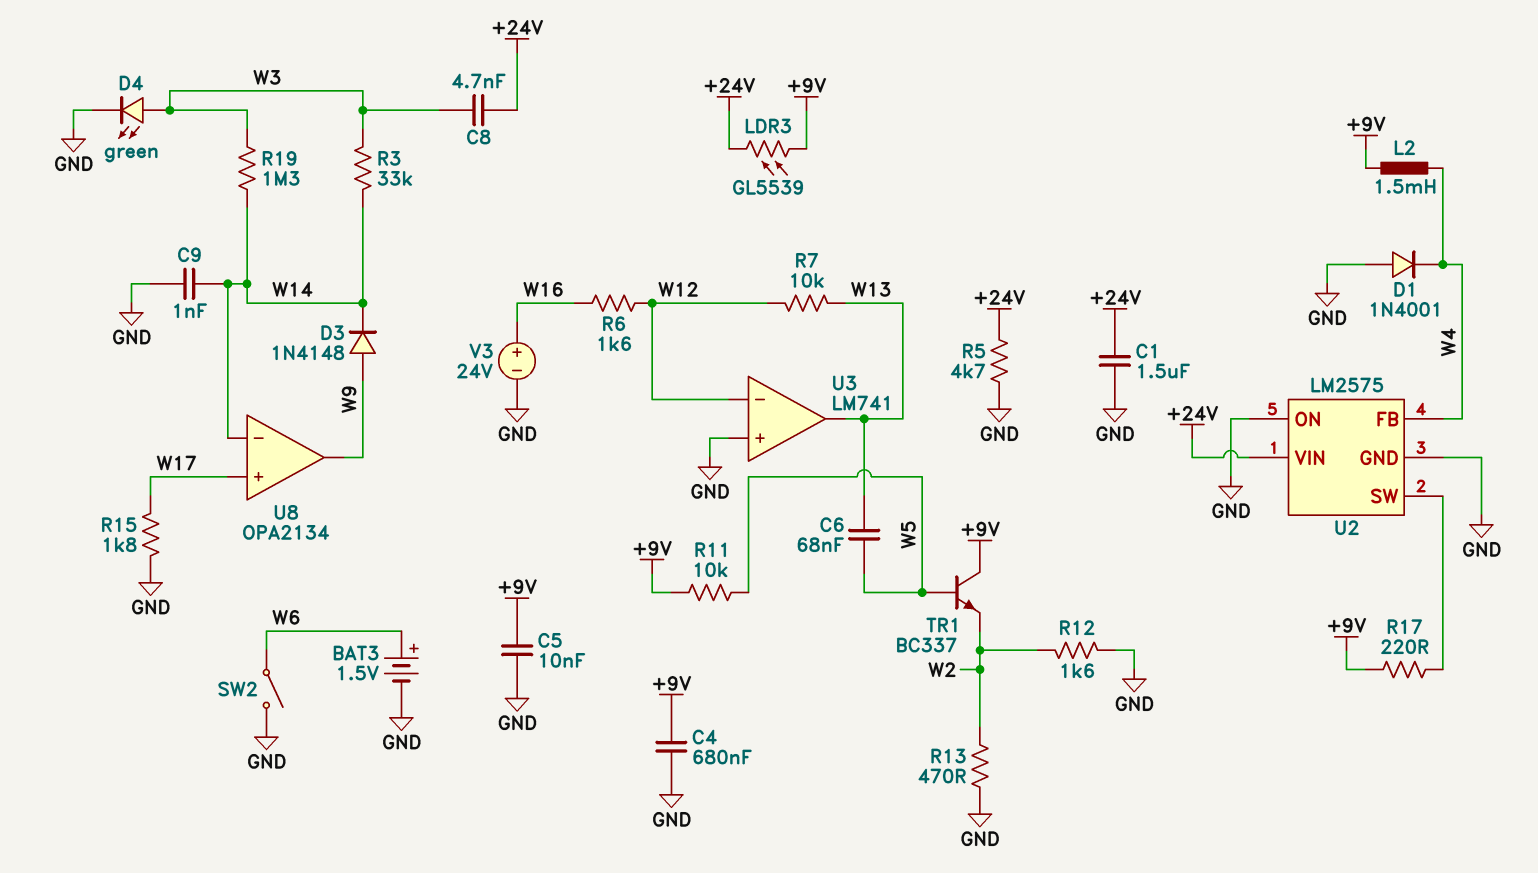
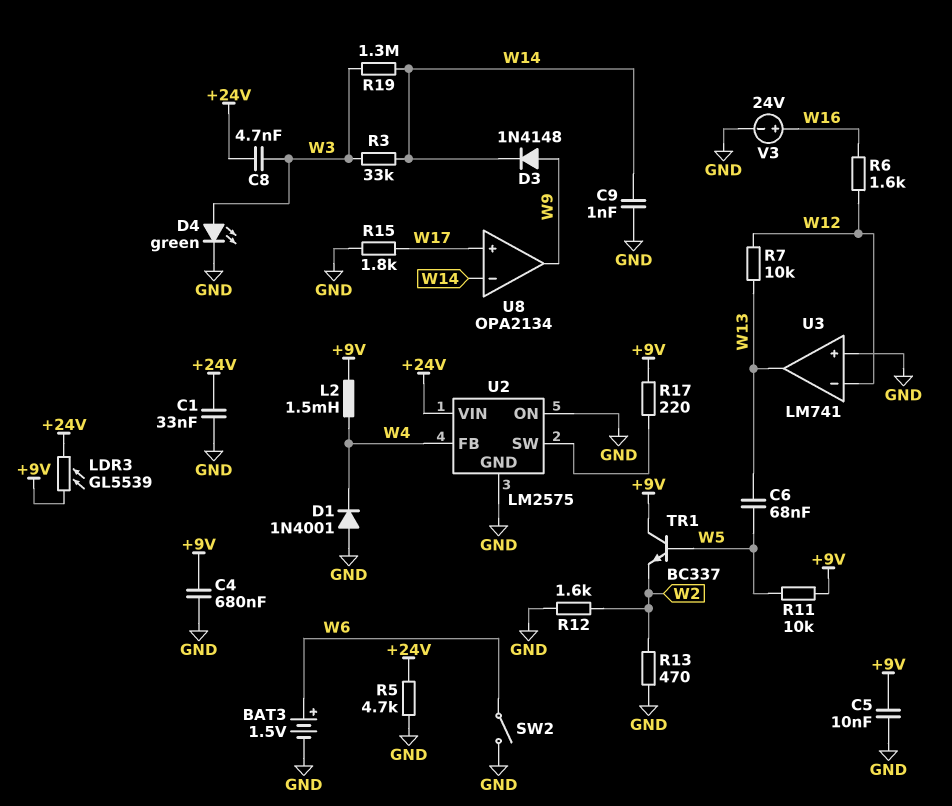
C1: 1.5uF (+24V, GND) -> 33nF (+24V, GND)

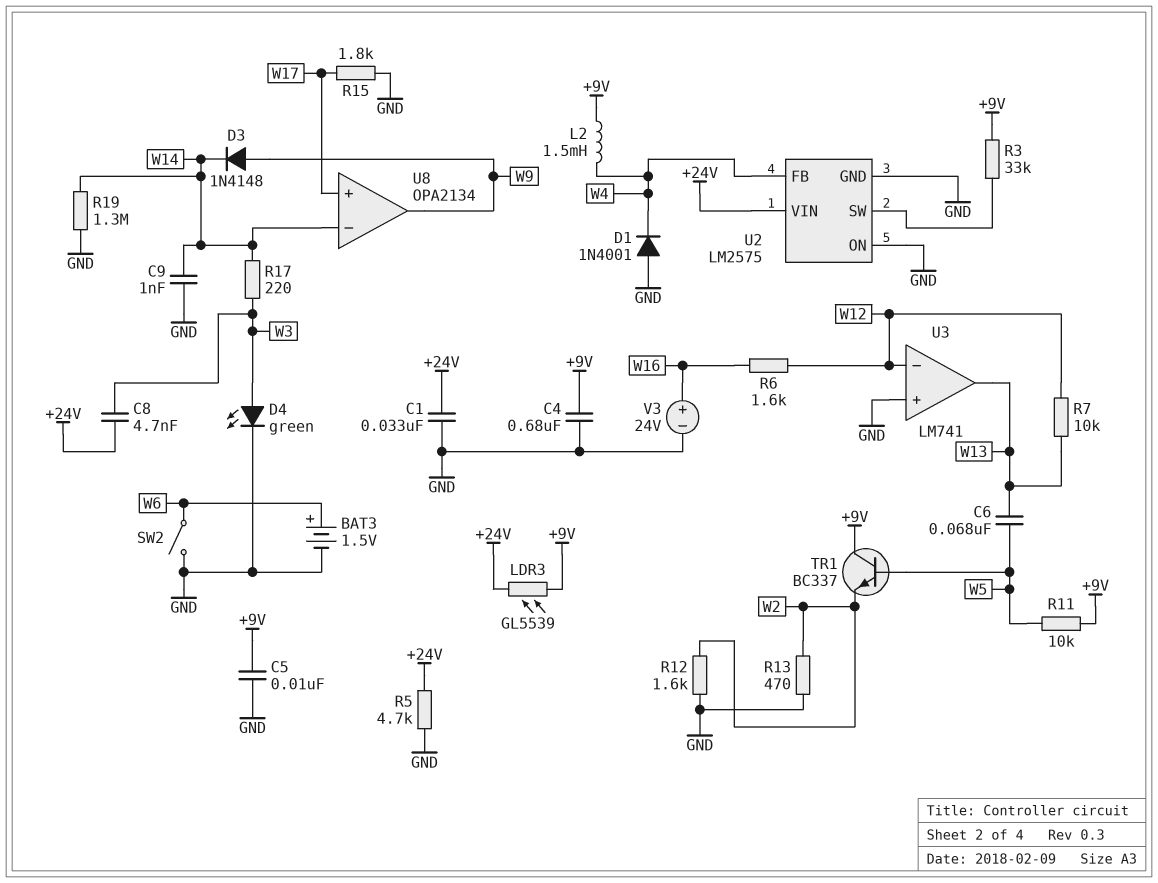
R3: 33k (W3, W14) -> 33k (+9V, U2/SW)
R17: 220 (+9V, U2/SW) -> 220 (W3, W14)
R19: 1.3M (W3, W14) -> 1.3M (GND, W14)

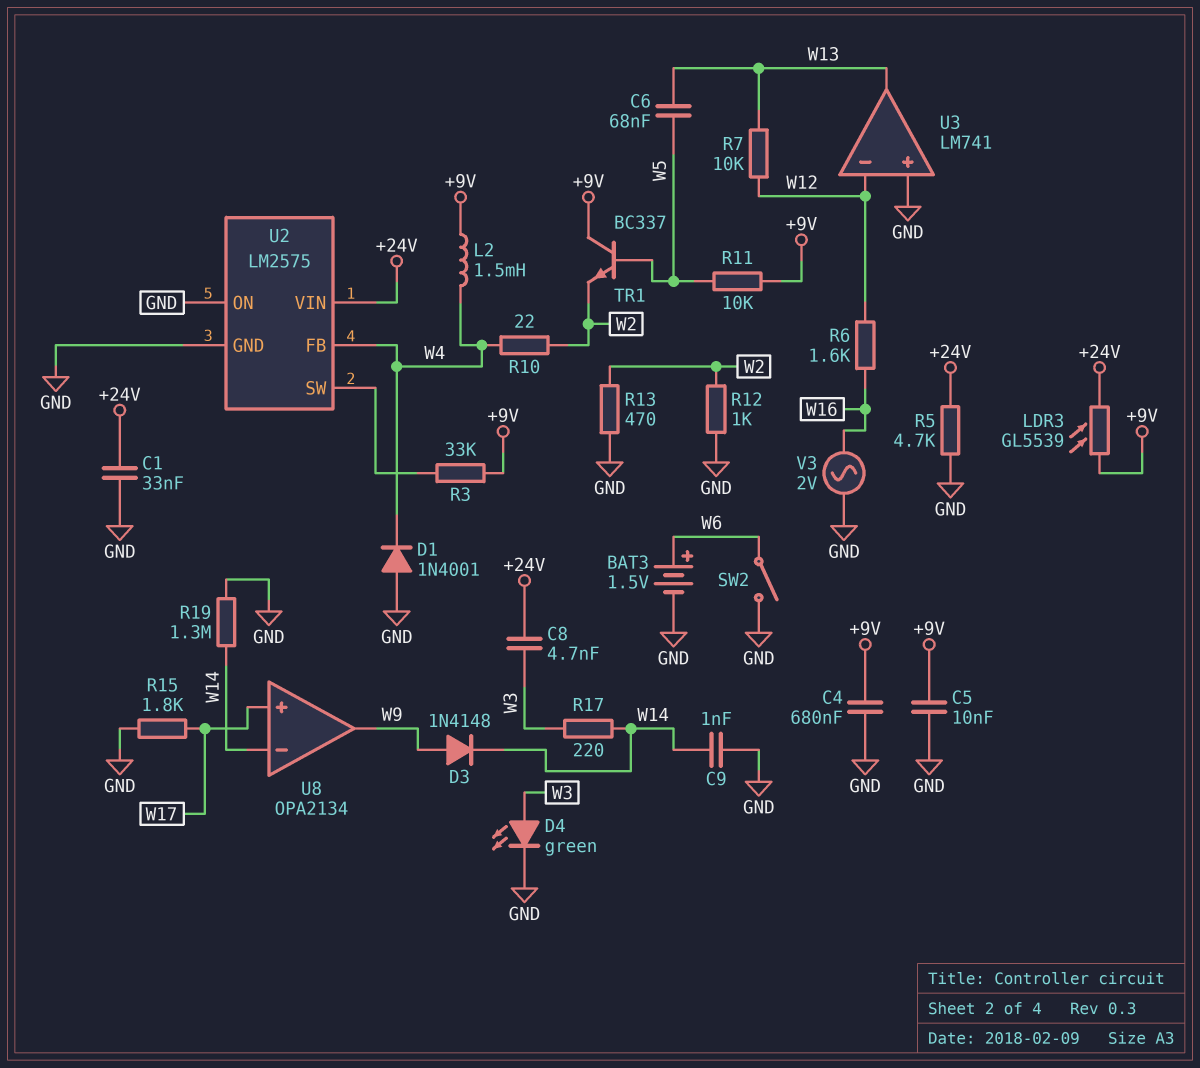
R10: none -> 22 (W2, W4)
R12: 1.6k (GND, W2) -> 1k (GND, W2)
V3: 24V (plus W16, minus GND) -> AC 2V (GND, W16)

